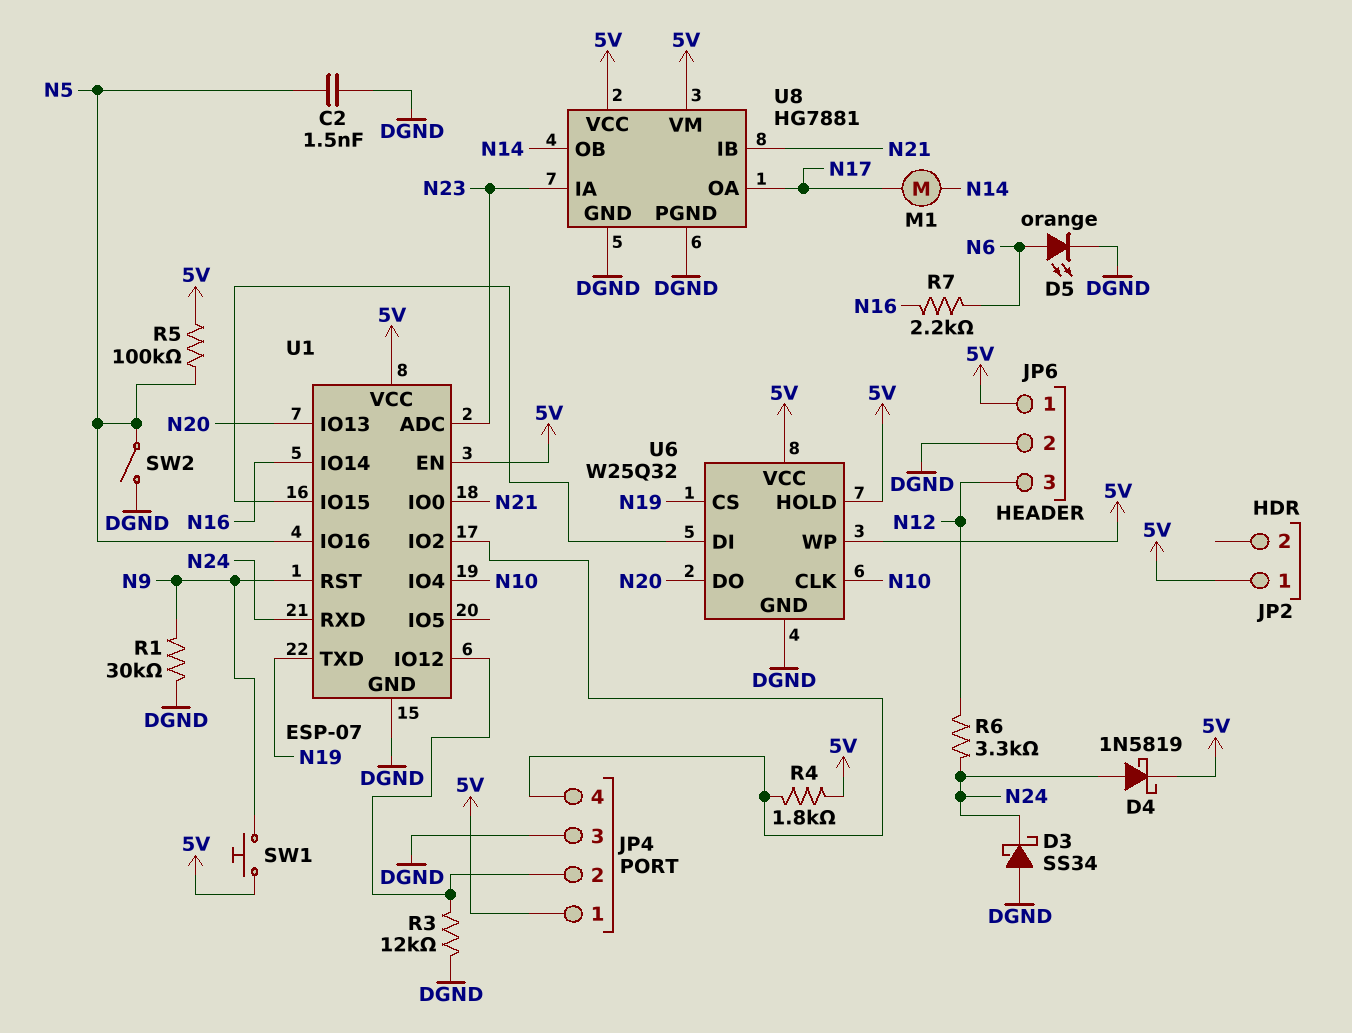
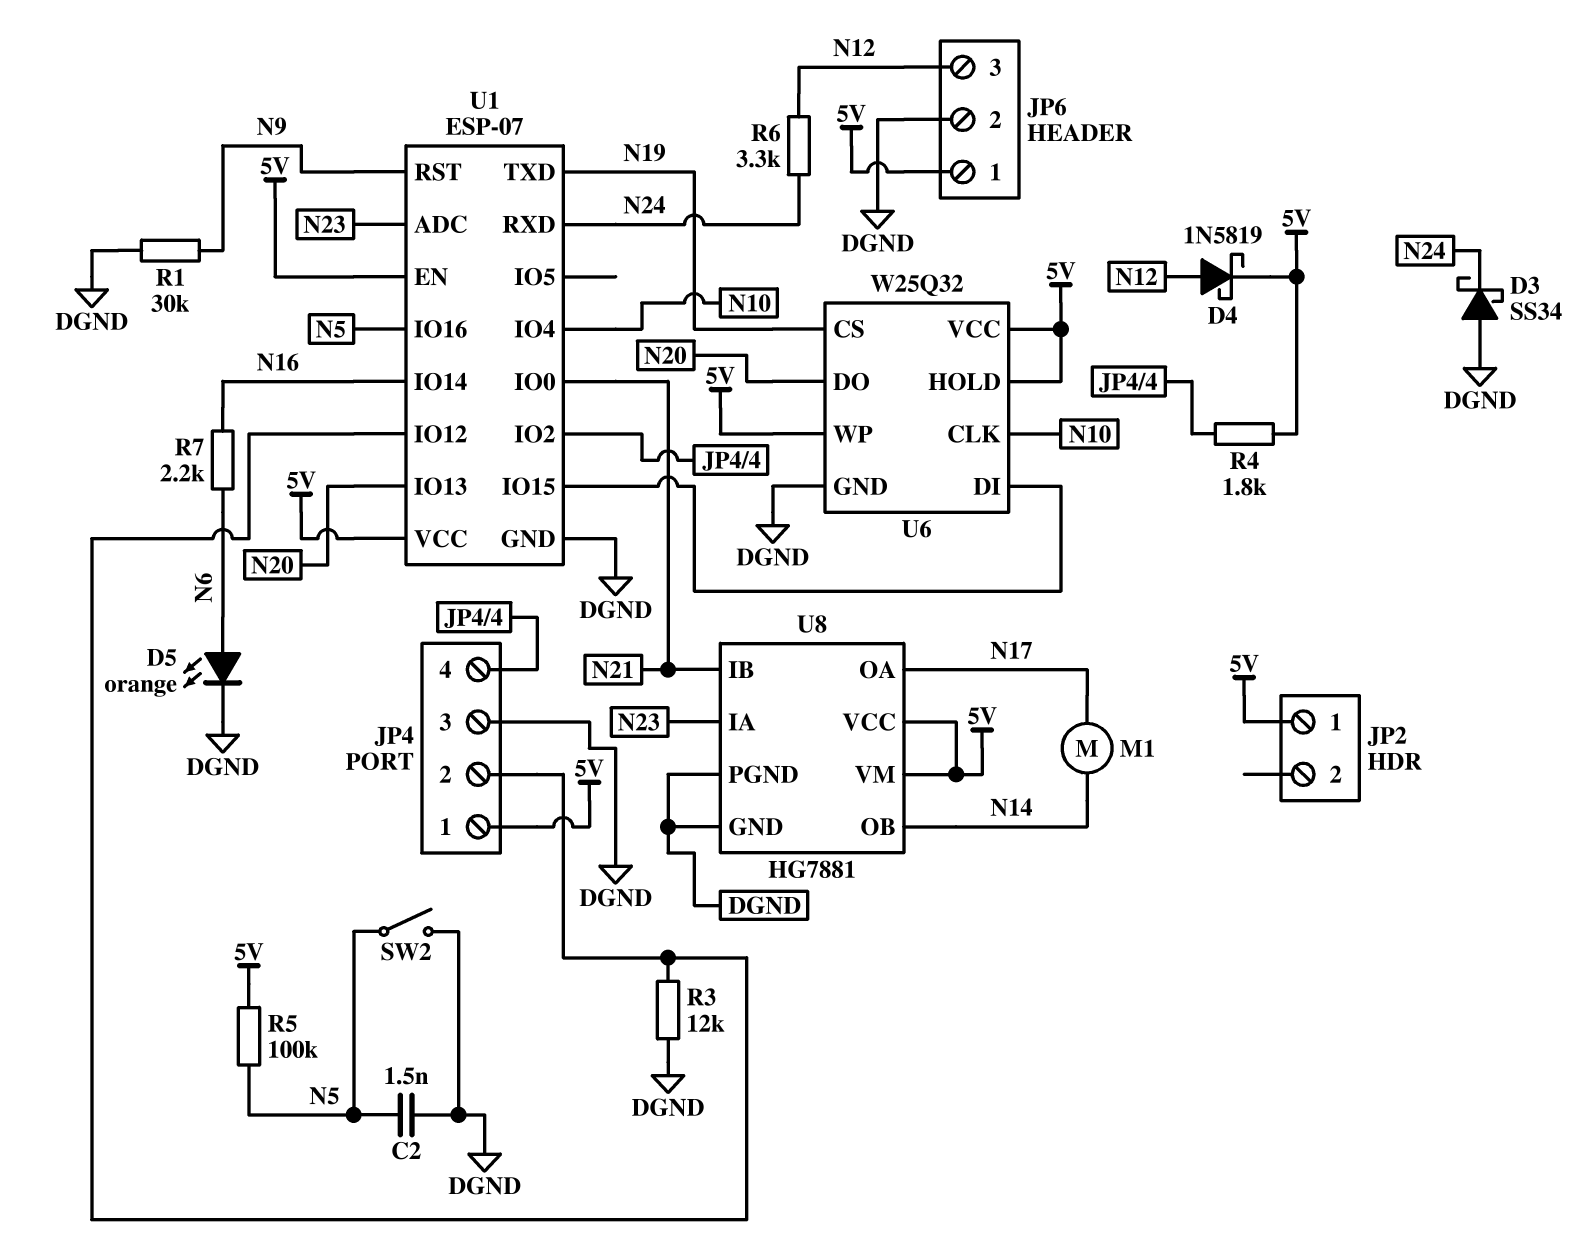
D4: schottky 1N5819 (A N24, K 5V) -> schottky 1N5819 (A N12, K 5V)
SW1: button (5V, N9) -> none

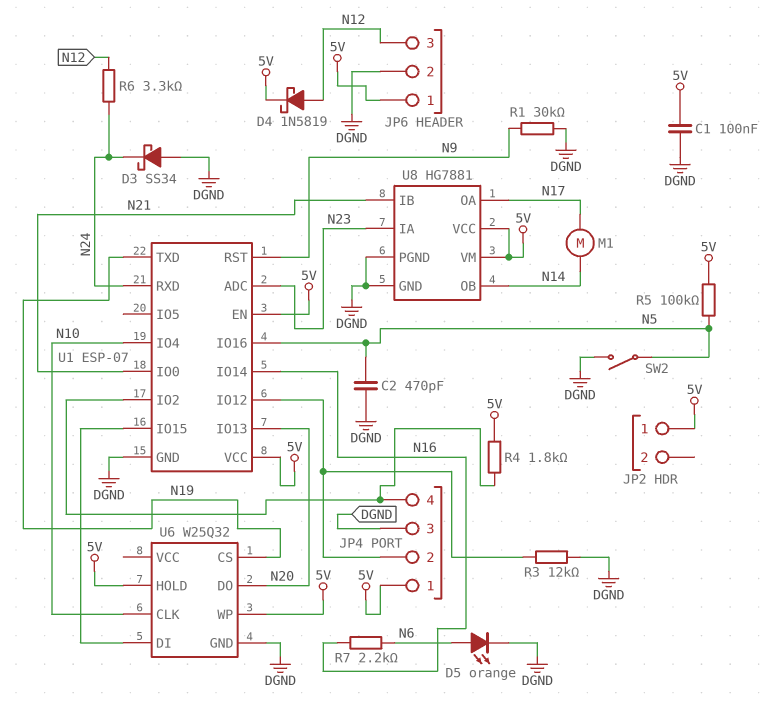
C1: none -> 100nF (5V, DGND)
C2: 1.5nF (DGND, N5) -> 470pF (DGND, N5)
U6 pin VCC: 5V -> none

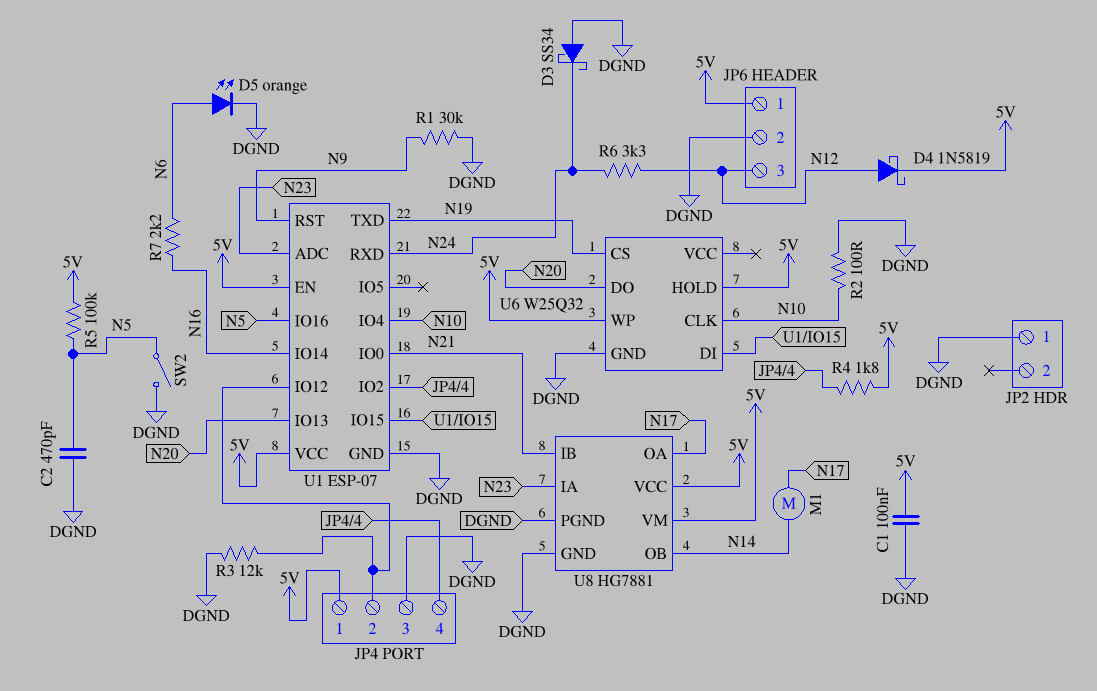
JP2 pin 1: 5V -> DGND
R2: none -> 100 (DGND, N10)

